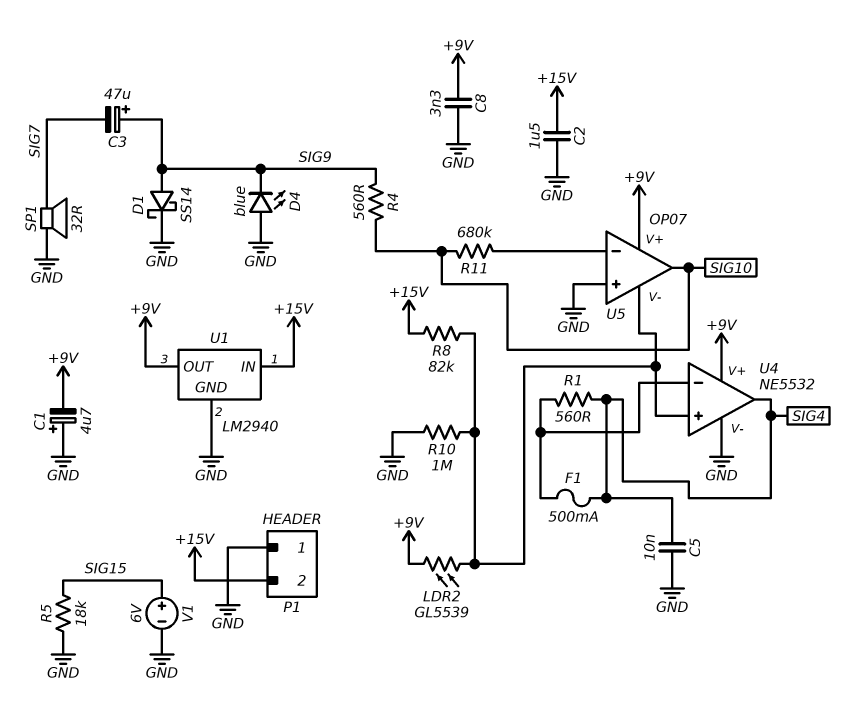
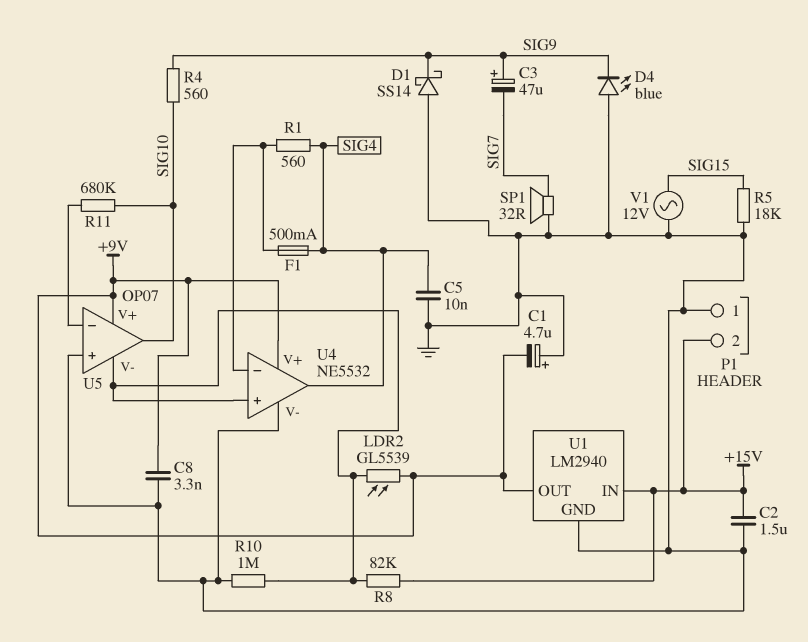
D1: schottky SS14 (A SIG9, K GND) -> schottky SS14 (A GND, K SIG9)
V1: 6V (plus SIG15, minus GND) -> AC 12V (GND, SIG15)

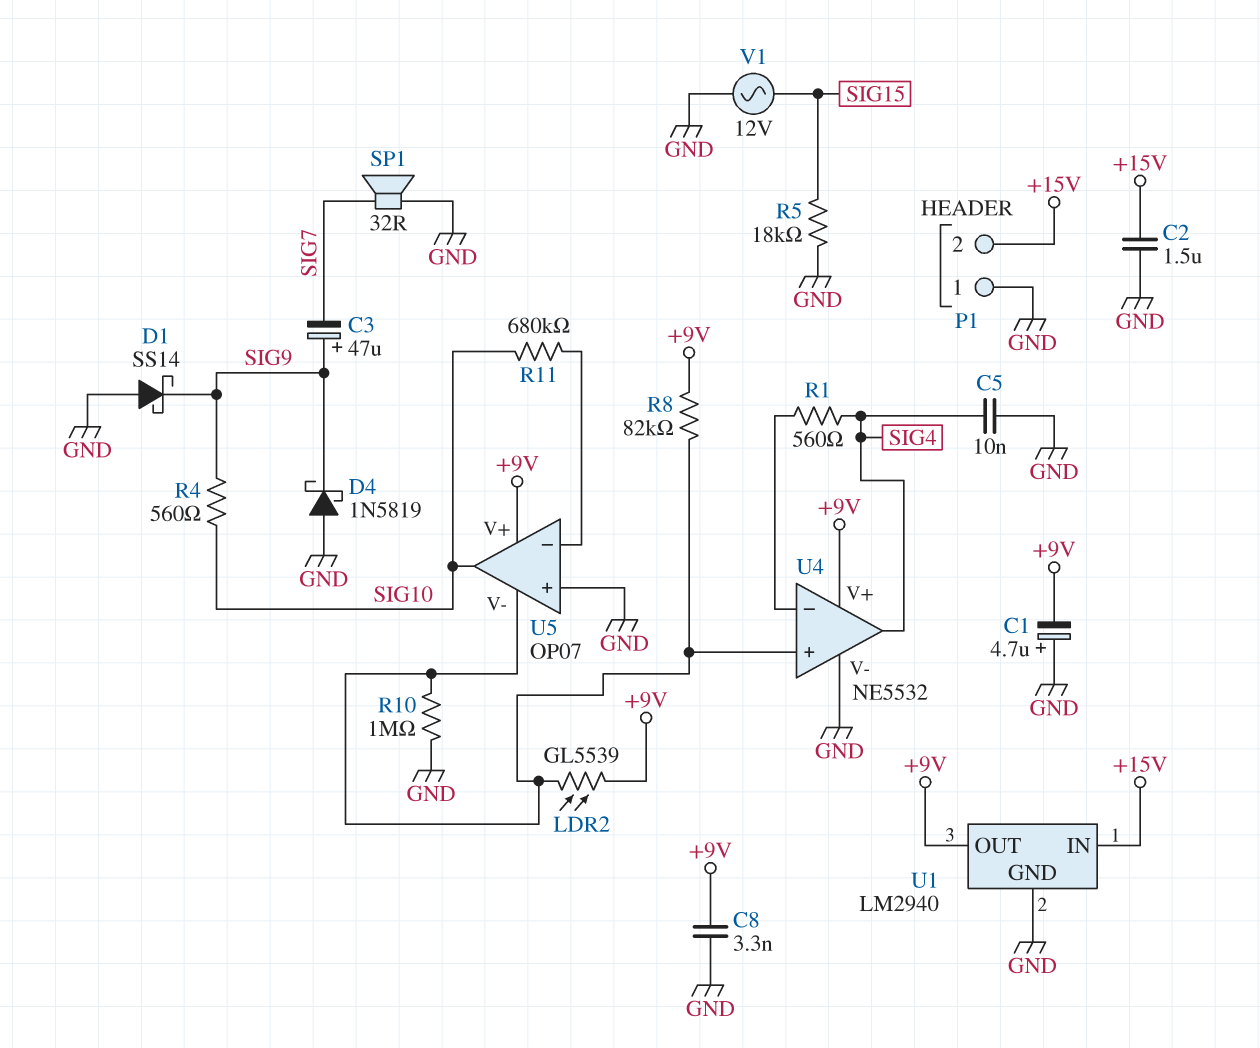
D4: LED blue (A GND, K SIG9) -> schottky 1N5819 (A GND, K SIG9)
F1: 500mA (SIG4, U4/in-) -> none
R8: 82k (+15V, U4/in+) -> 82k (+9V, U4/in+)

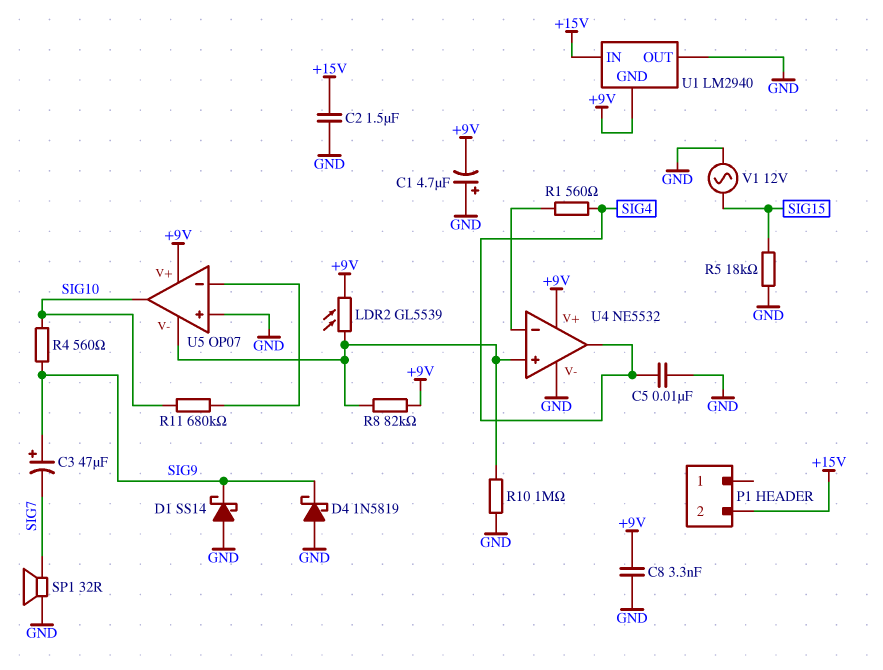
P1 pin 1: GND -> none
U1 pin GND: GND -> +9V
U1 pin OUT: +9V -> GND

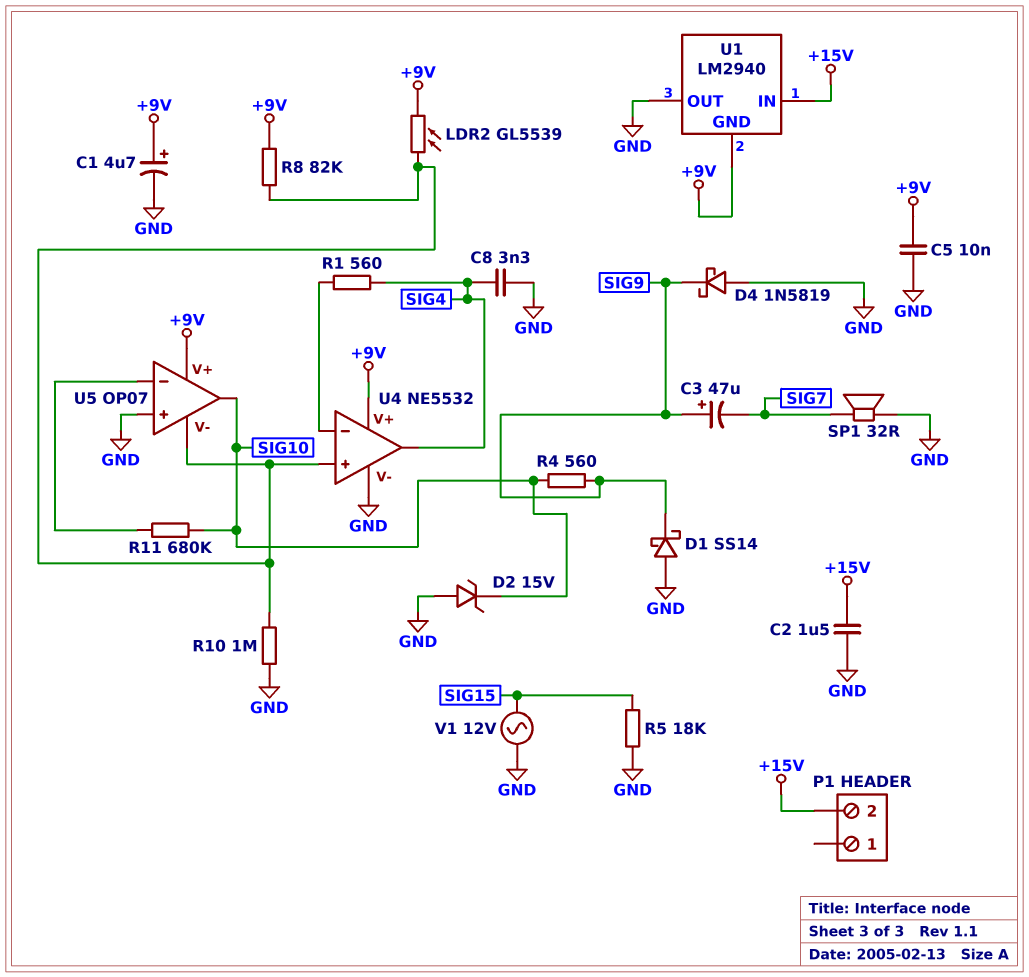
C1: 4.7uF (plus GND, minus +9V) -> 4.7uF (plus +9V, minus GND)
C5: 10nF (GND, SIG4) -> 10nF (+9V, GND)
C8: 3.3nF (+9V, GND) -> 3.3nF (GND, SIG4)
D2: none -> zener 15V (A GND, K SIG10)

